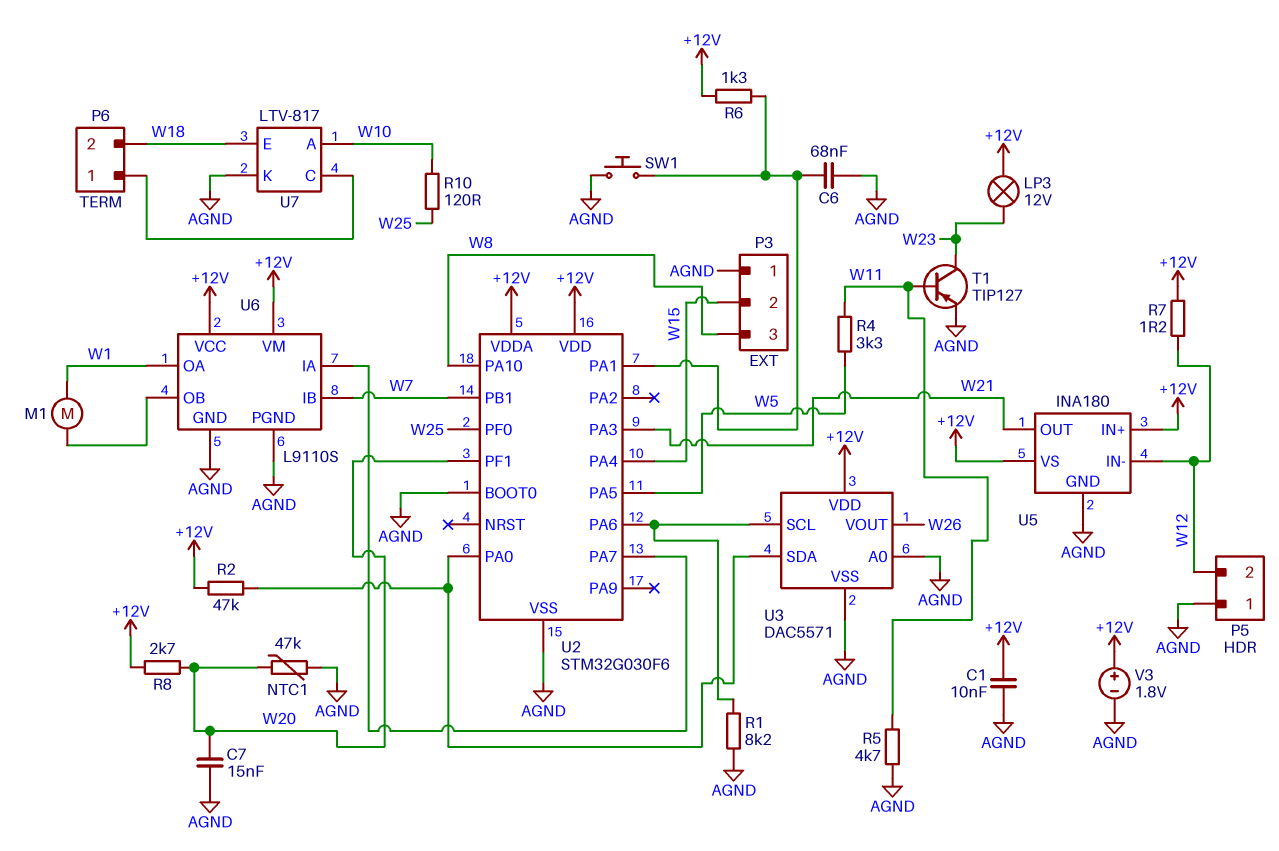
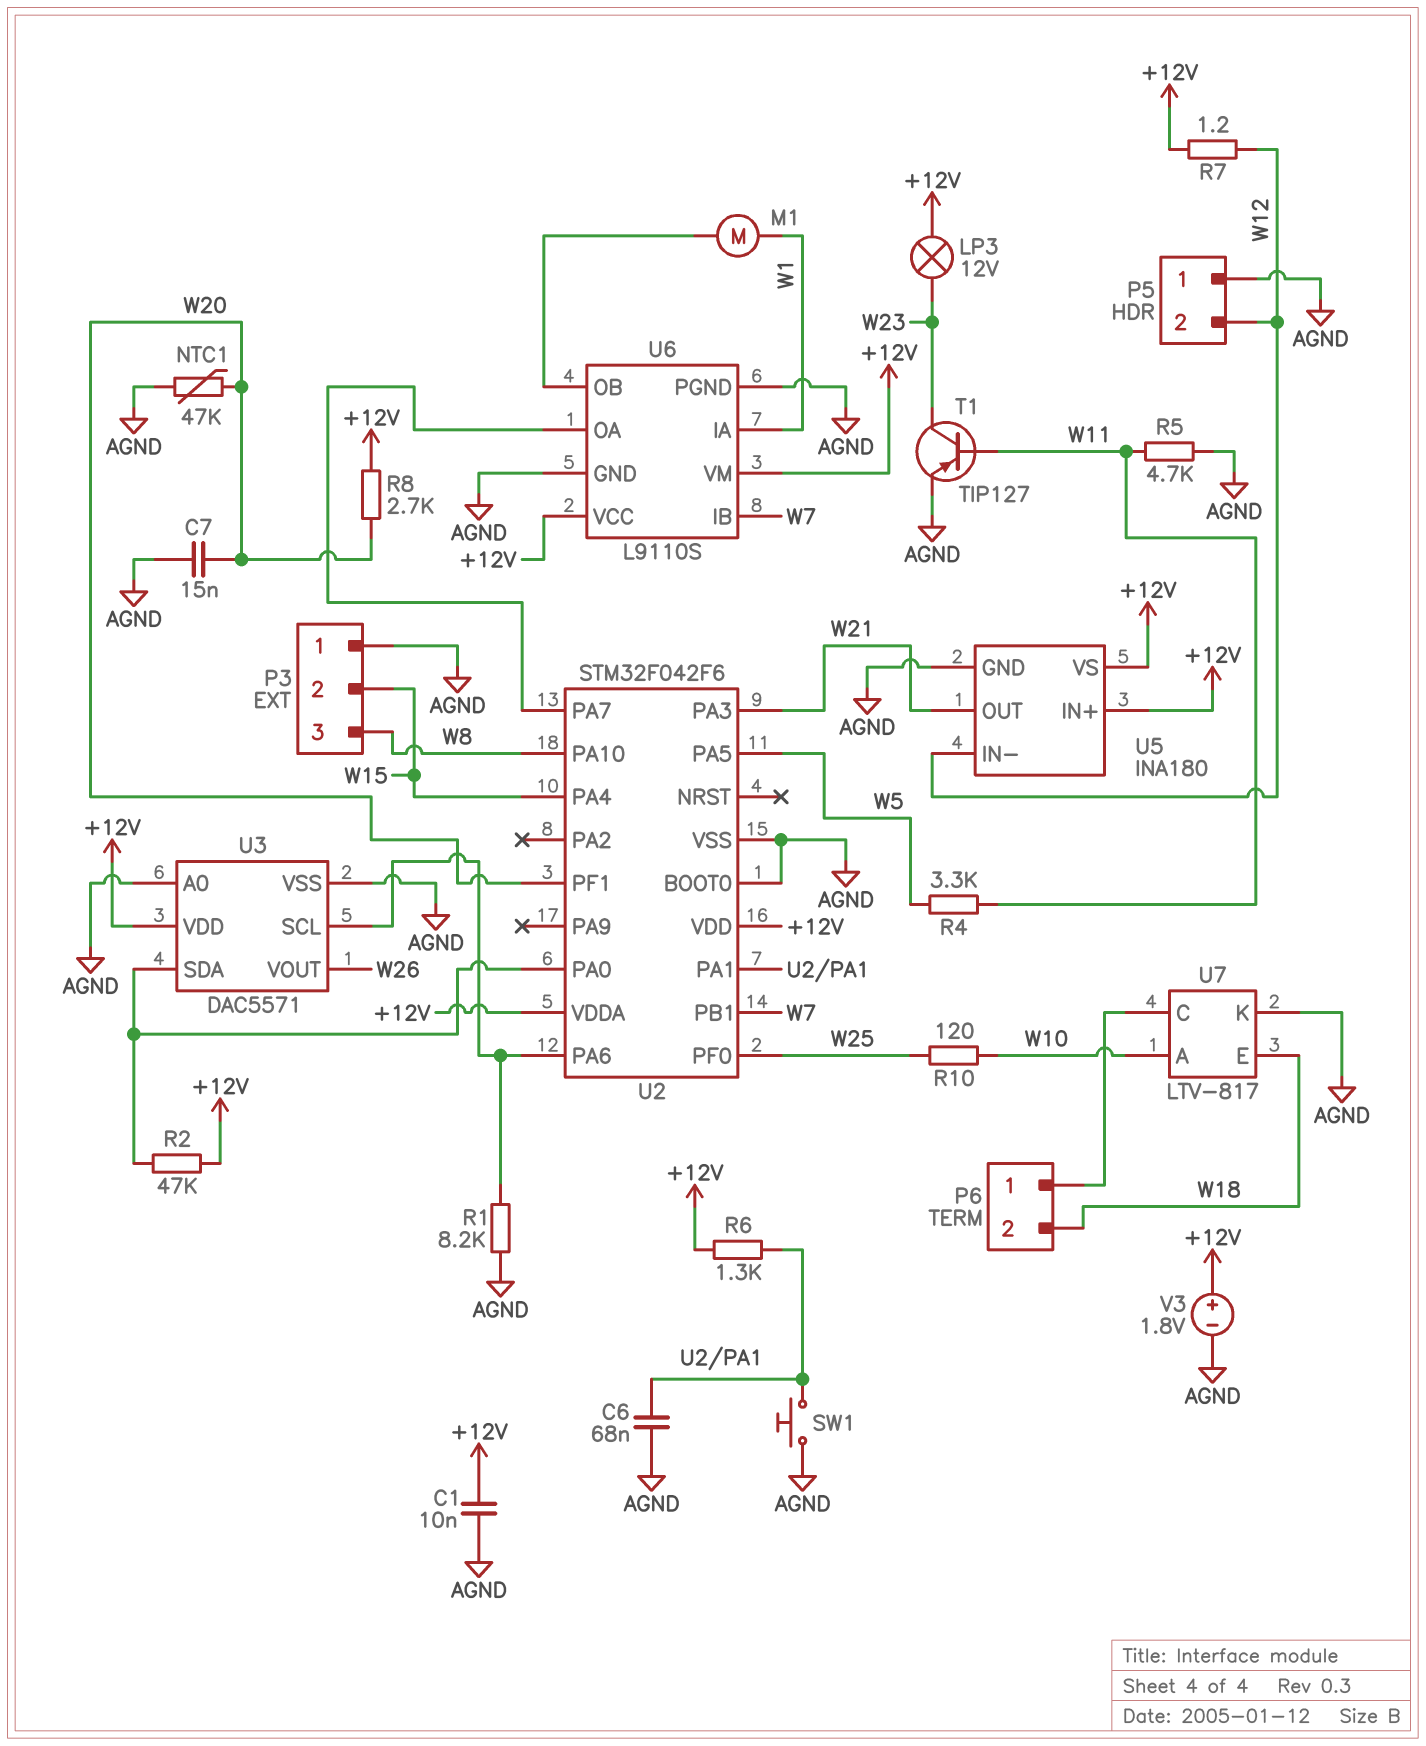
U2: STM32G030F6 -> STM32F042F6
U6 pin IA: U2/PA7 -> W1
U6 pin OA: W1 -> U2/PA7

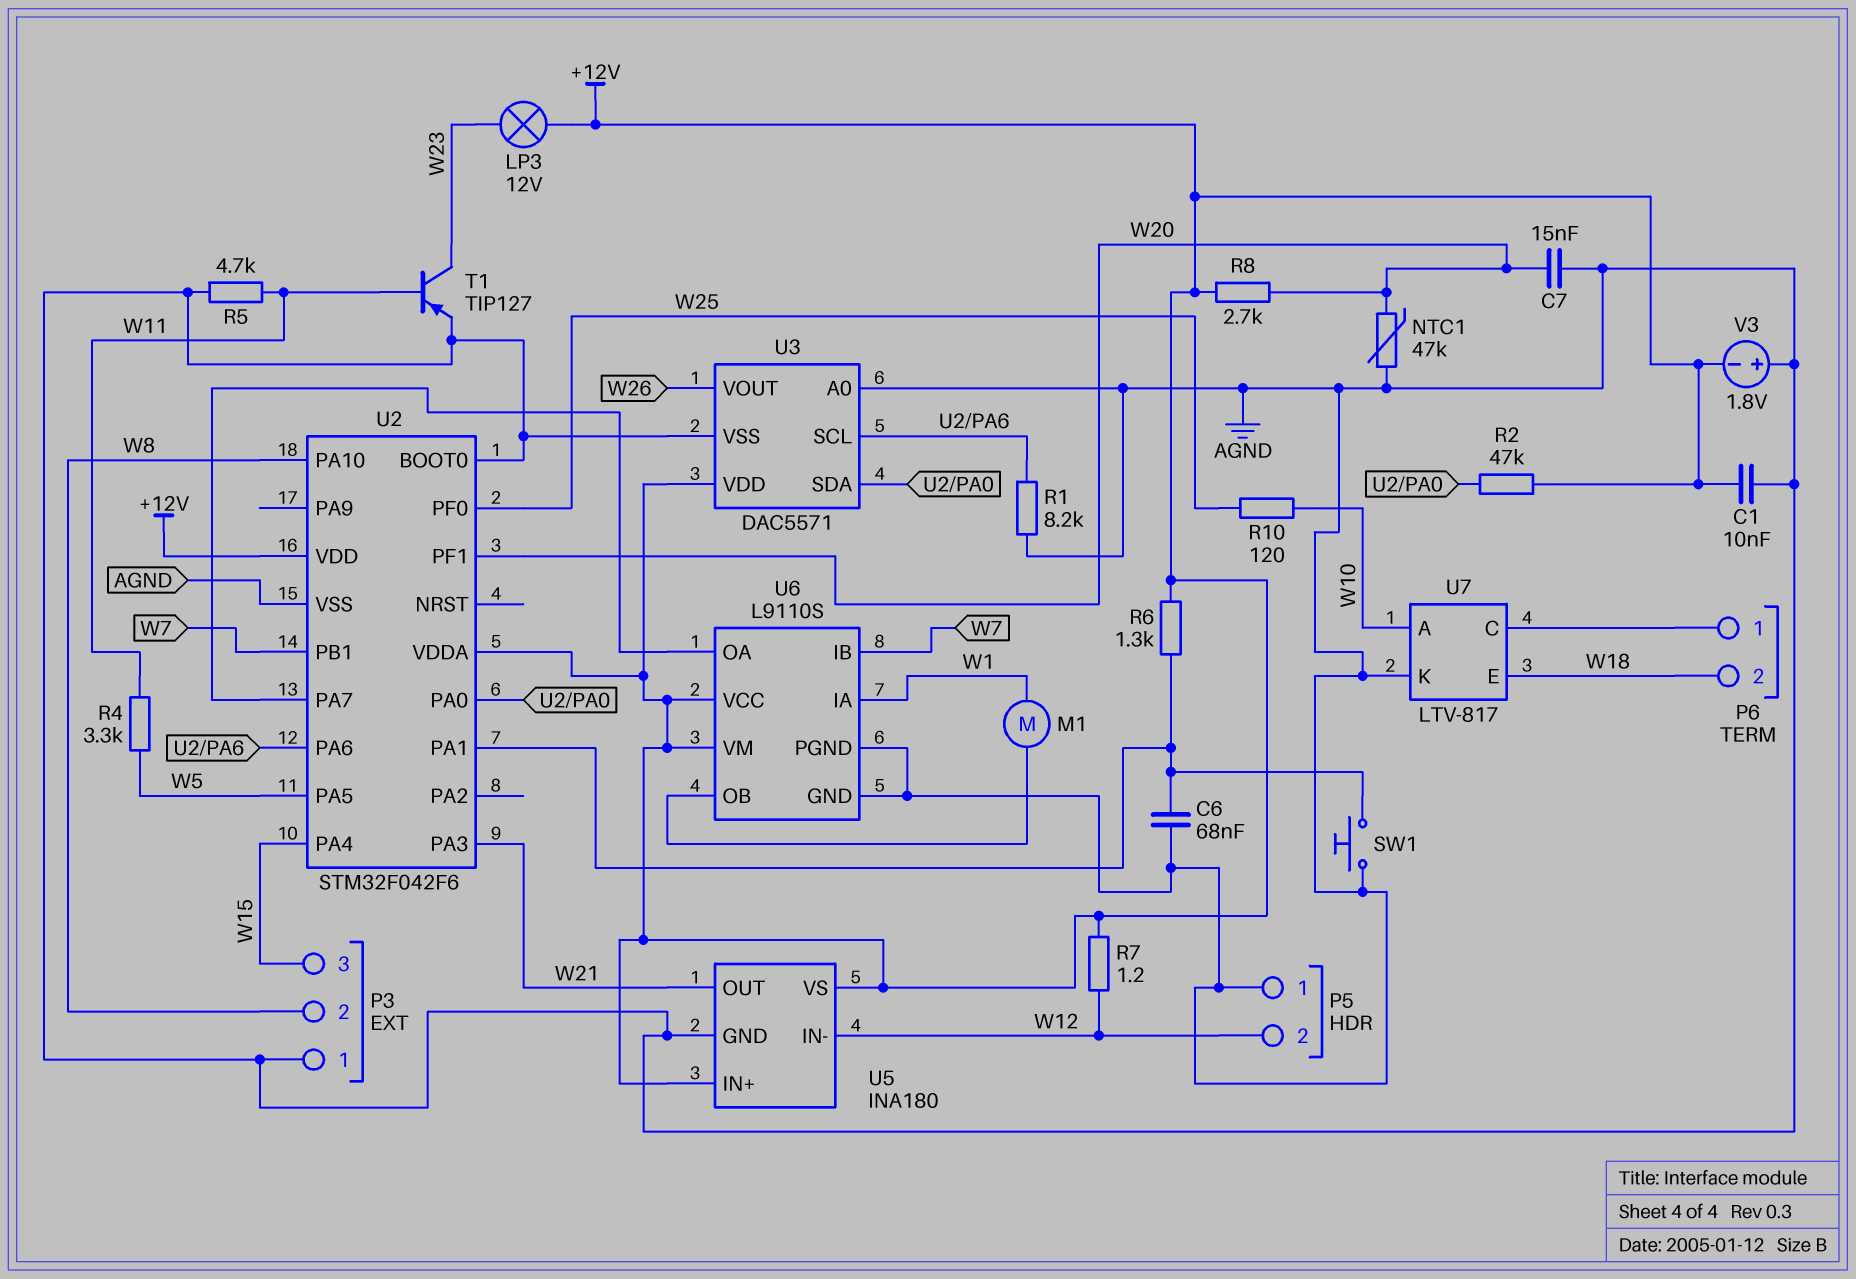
P3 pin 2: W15 -> W8
P3 pin 3: W8 -> W15
V3: 1.8V (plus +12V, minus AGND) -> 1.8V (plus AGND, minus +12V)

